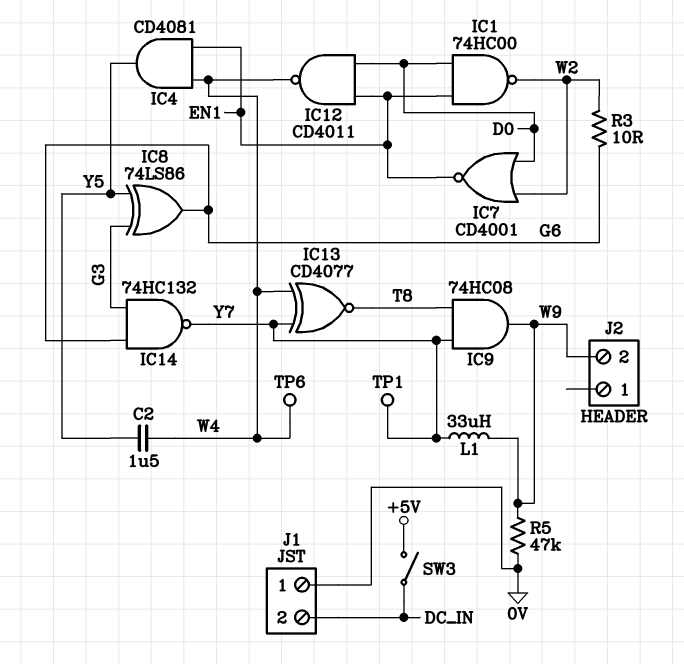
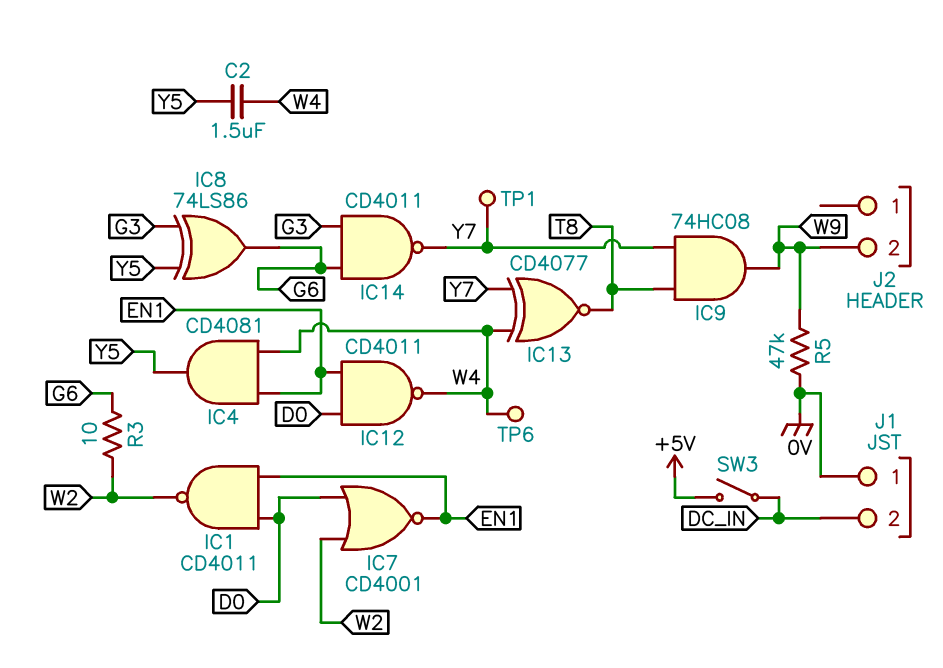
IC1: NAND 74HC00 (in D0, in EN1, out W2) -> NAND CD4011 (in D0, in EN1, out W2)
IC14: NAND 74HC132 (in G3, in G6, out Y7) -> NAND CD4011 (in G3, in G6, out Y7)
L1: 33uH (W9, Y7) -> none

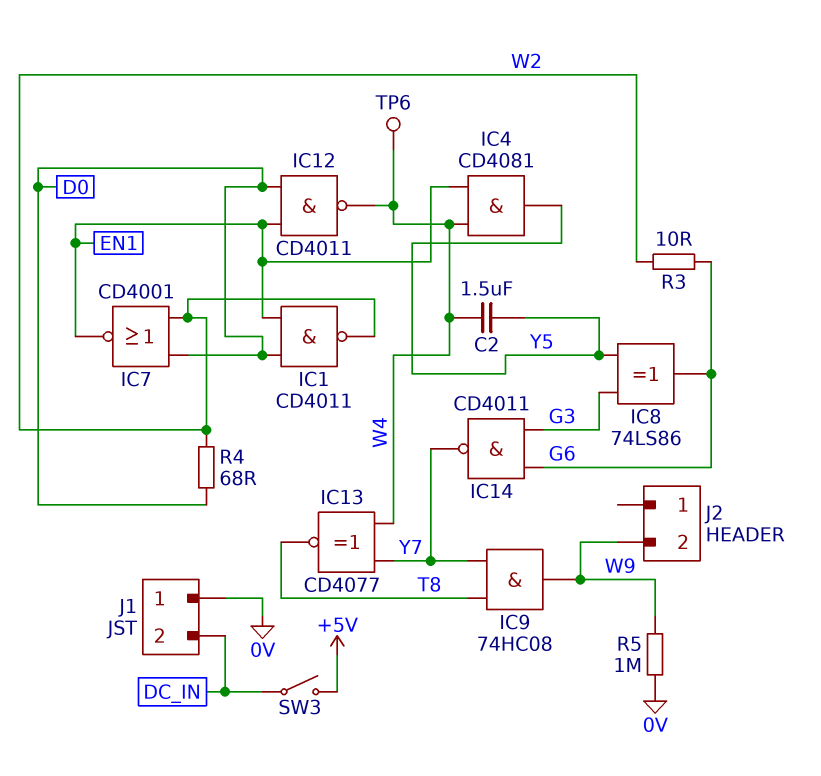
R4: none -> 68 (D0, W2)
R5: 47k (0V, W9) -> 1M (0V, W9)
TP1: test point (Y7) -> none

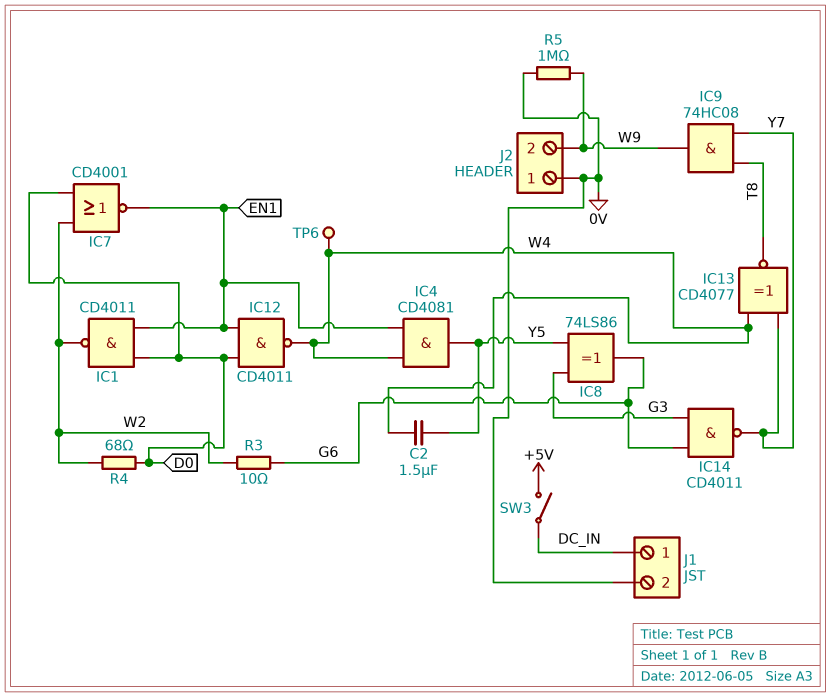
J1 pin 1: 0V -> DC_IN
J1 pin 2: DC_IN -> 0V
J2 pin 1: none -> 0V

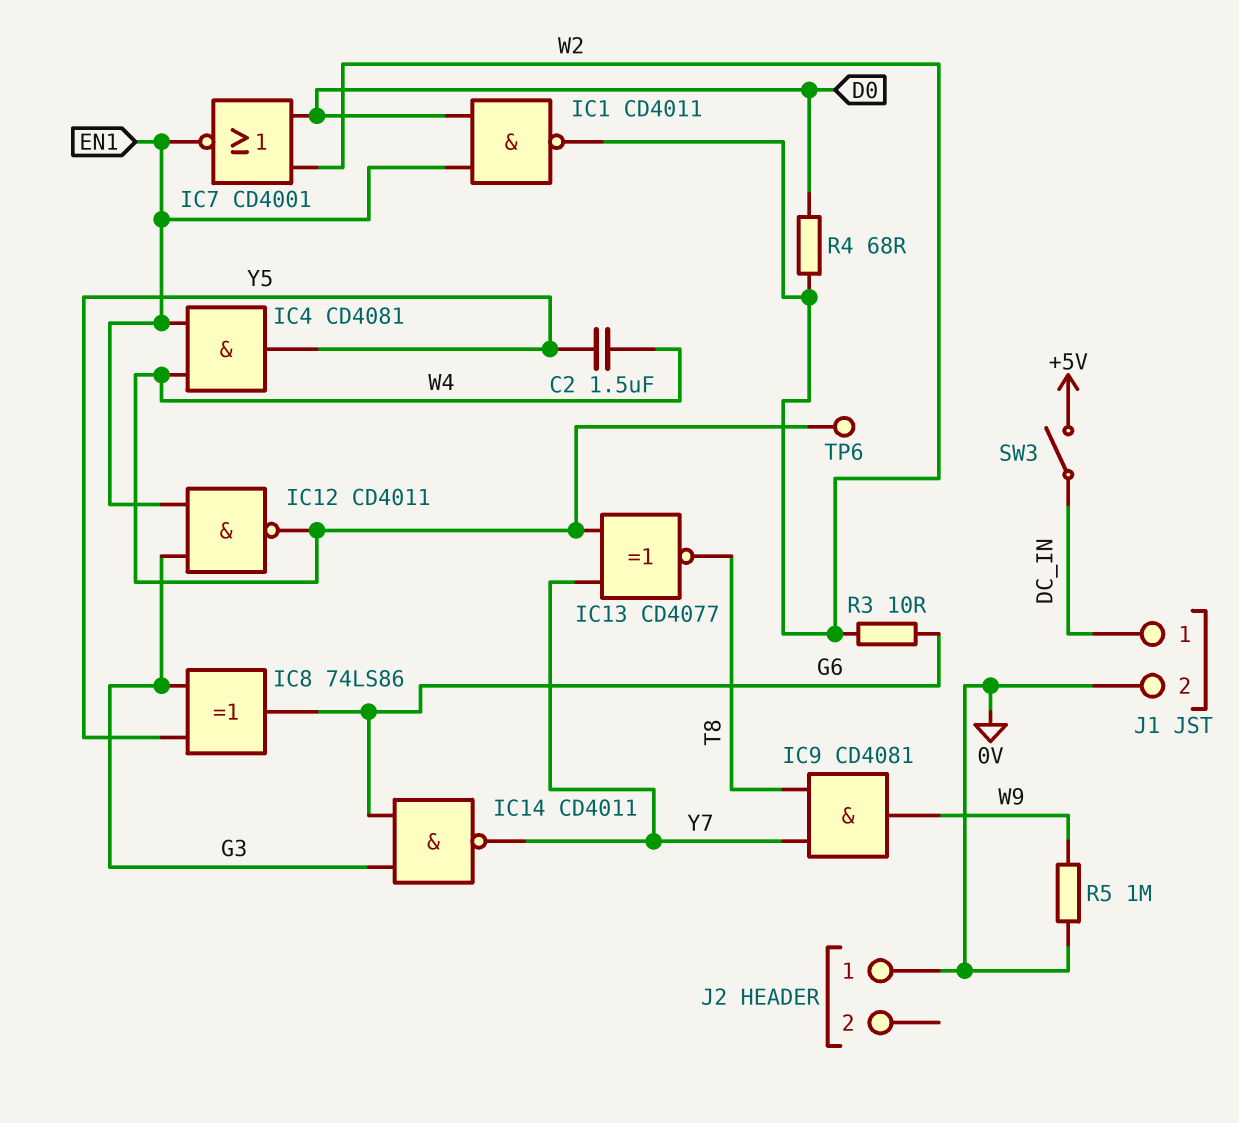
IC9: AND 74HC08 (in T8, in Y7, out W9) -> AND CD4081 (in T8, in Y7, out W9)
IC12: NAND CD4011 (in D0, in EN1, out W4) -> NAND CD4011 (in EN1, in G3, out W4)
J2 pin 2: W9 -> none

